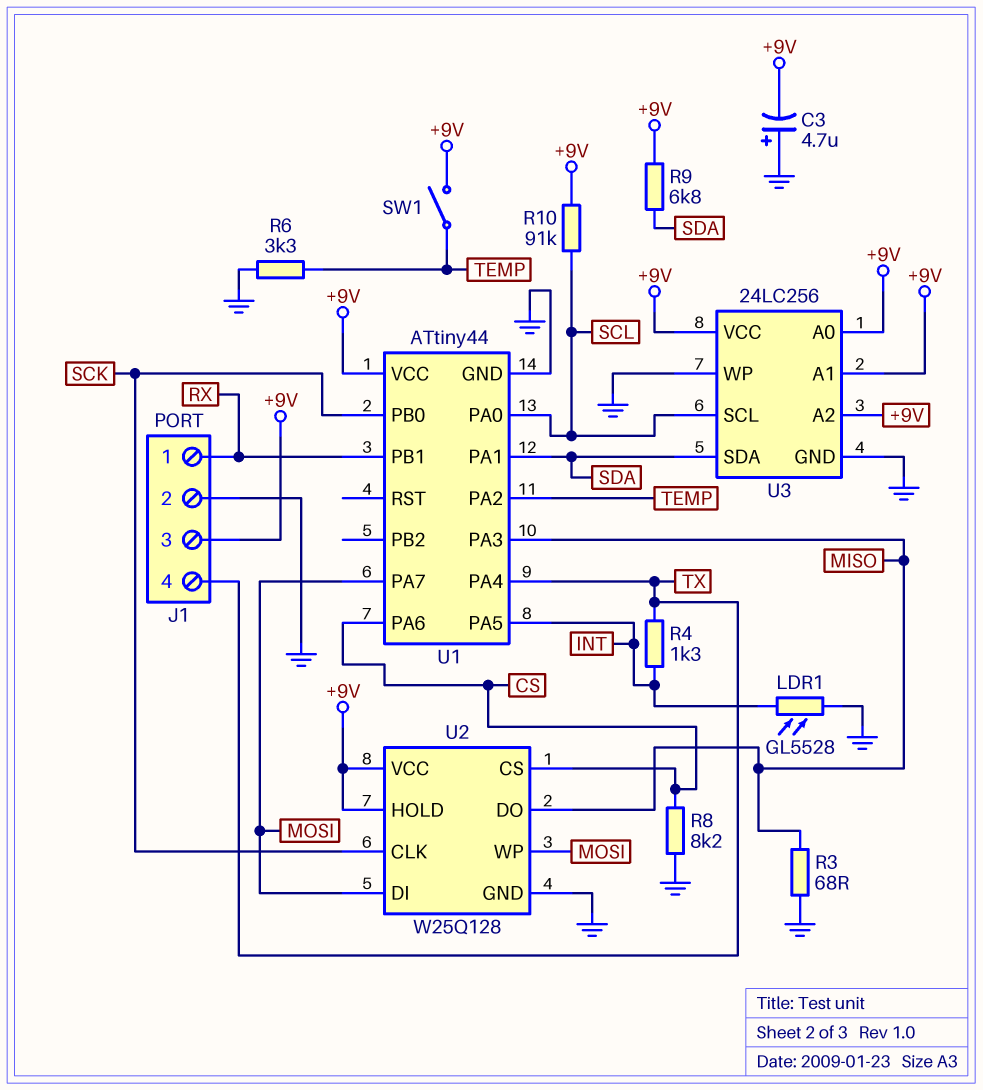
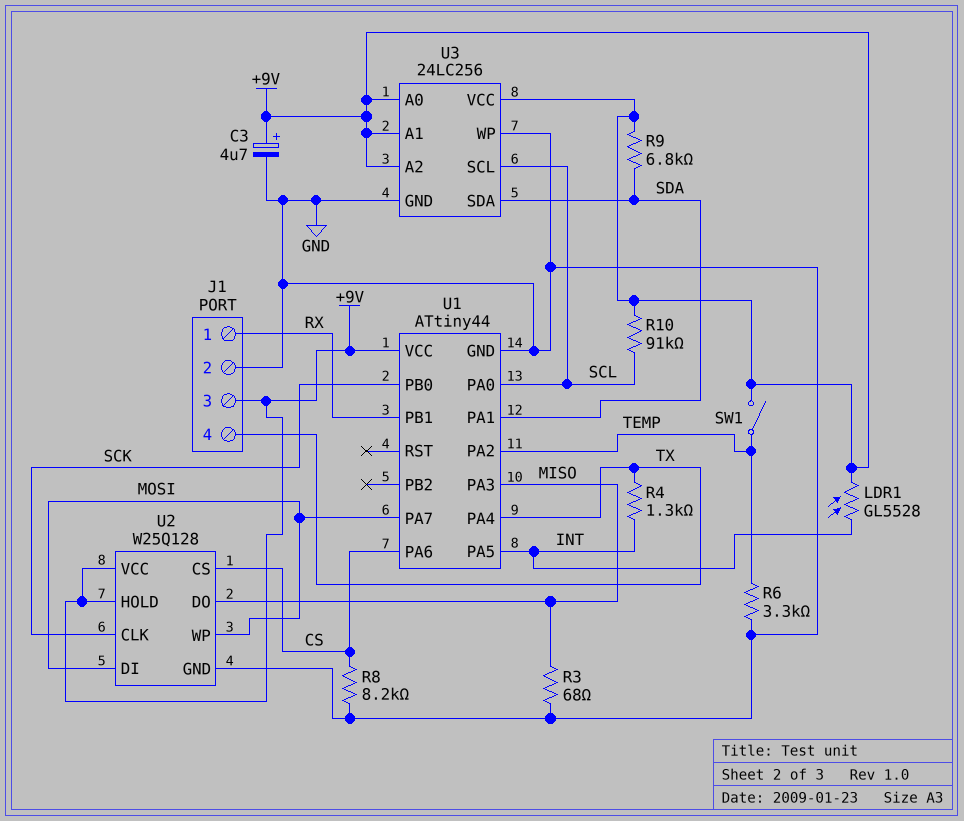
C3: 4.7uF (plus GND, minus +9V) -> 4.7uF (plus +9V, minus GND)
LDR1: GL5528 (GND, INT) -> GL5528 (+9V, INT)

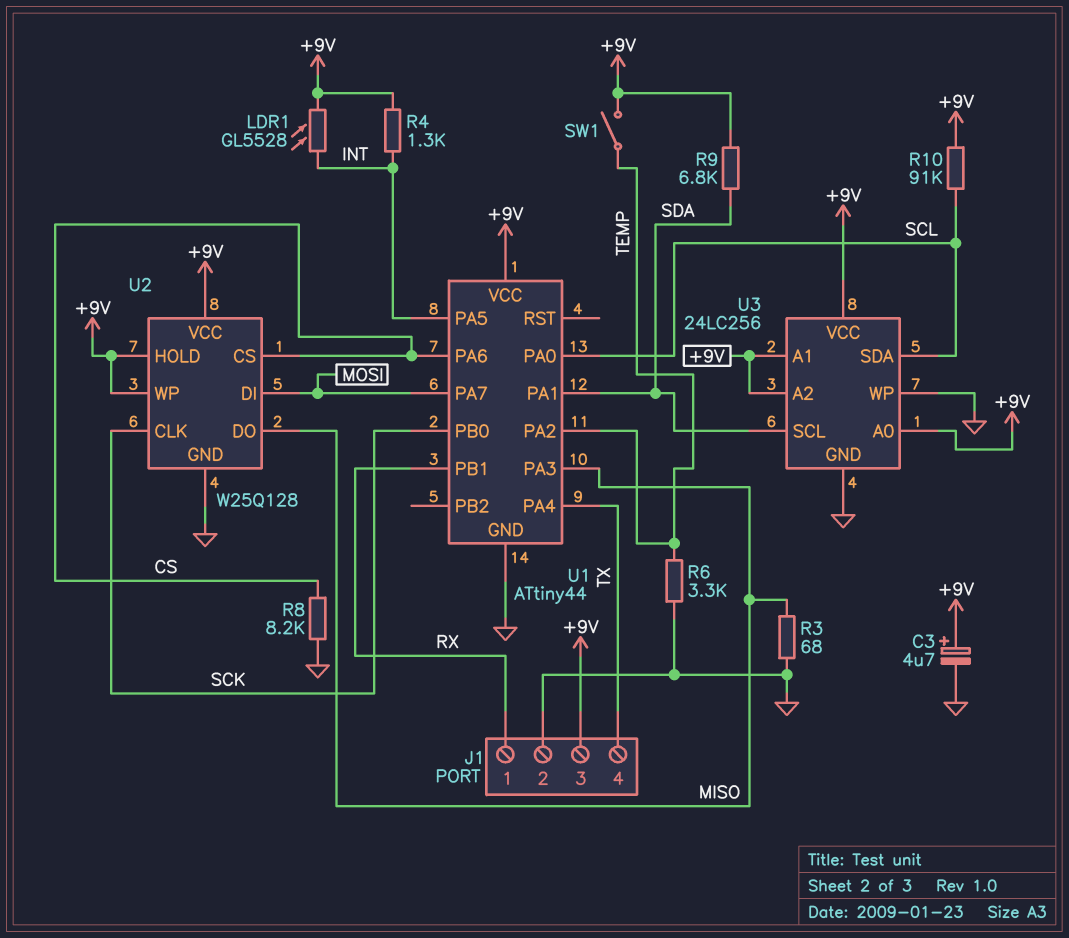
R4: 1.3k (INT, TX) -> 1.3k (+9V, INT)
U2 pin WP: MOSI -> +9V
U3 pin SCL: SCL -> SDA
U3 pin SDA: SDA -> SCL

